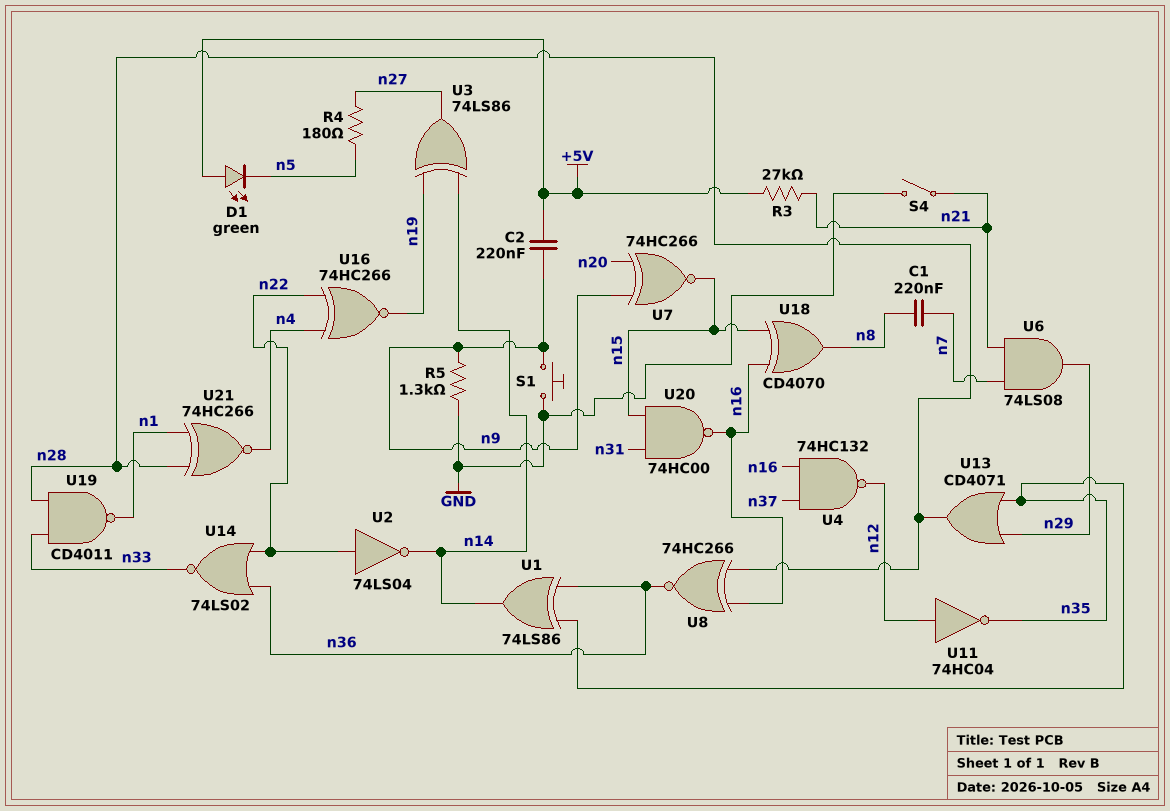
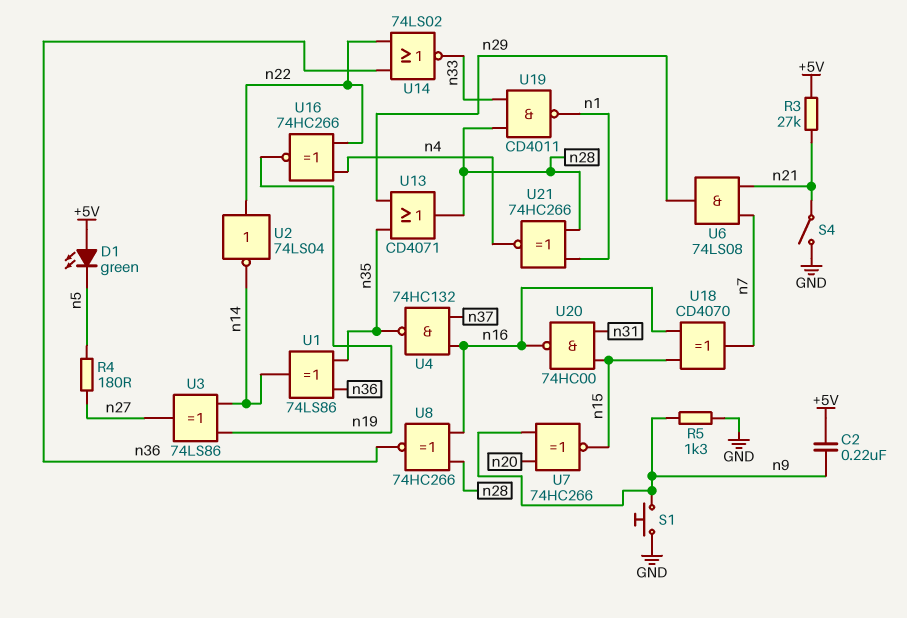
C1: 220nF (n7, n8) -> none
U4: NAND 74HC132 (in n16, in n37, out n12) -> NAND 74HC132 (in n16, in n37, out n35)
U11: NOT 74HC04 (in n12, out n35) -> none
U18: XOR CD4070 (in n15, in n16, out n8) -> XOR CD4070 (in n15, in n16, out n7)

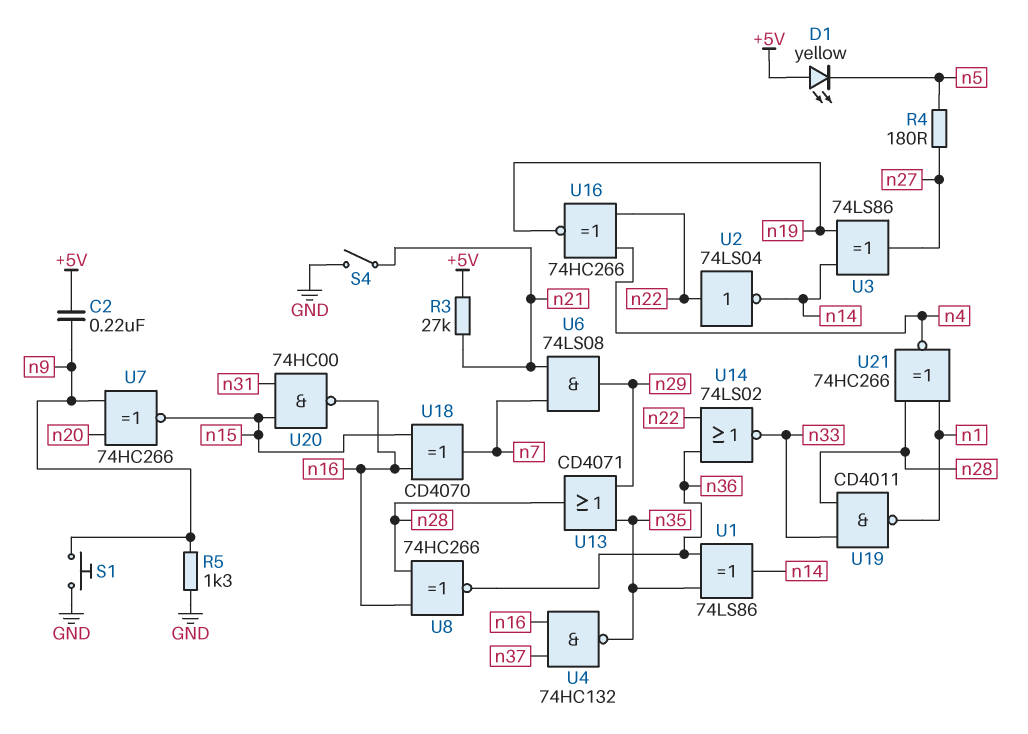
D1: LED green (A +5V, K n5) -> LED yellow (A +5V, K n5)

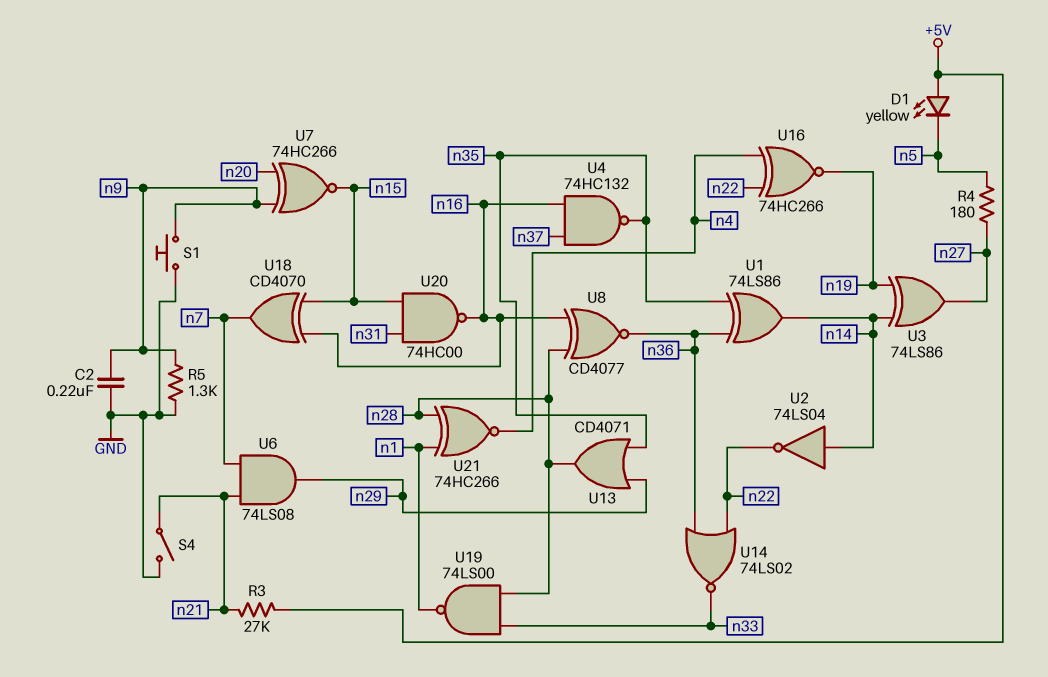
C2: 220nF (+5V, n9) -> 220nF (GND, n9)
U2: NOT 74LS04 (in n22, out n14) -> NOT 74LS04 (in n14, out n22)
U8: XNOR 74HC266 (in n16, in n28, out n36) -> XNOR CD4077 (in n16, in n28, out n36)
U19: NAND CD4011 (in n28, in n33, out n1) -> NAND 74LS00 (in n28, in n33, out n1)

